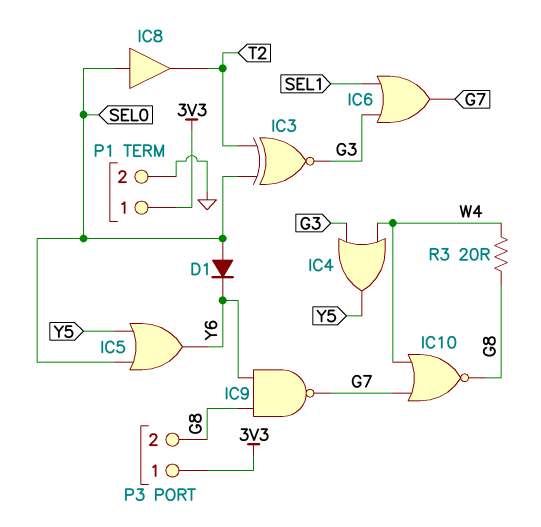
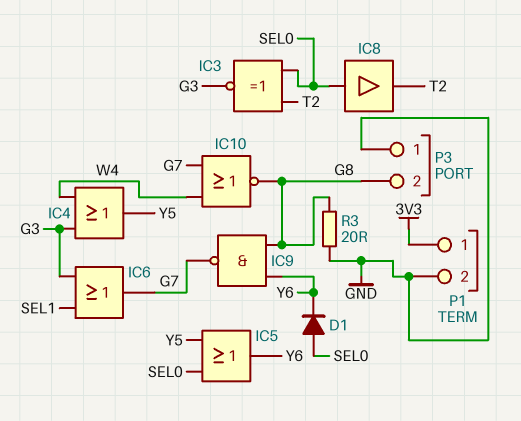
P3 pin 1: 3V3 -> GND
R3: 20 (G8, W4) -> 20 (G8, GND)

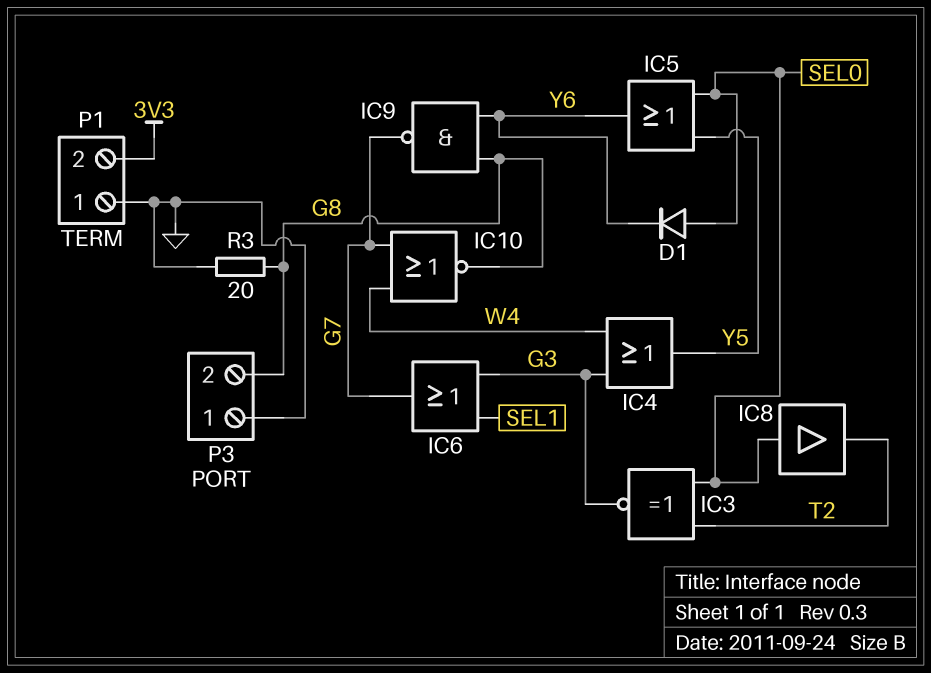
P1 pin 1: 3V3 -> GND
P1 pin 2: GND -> 3V3

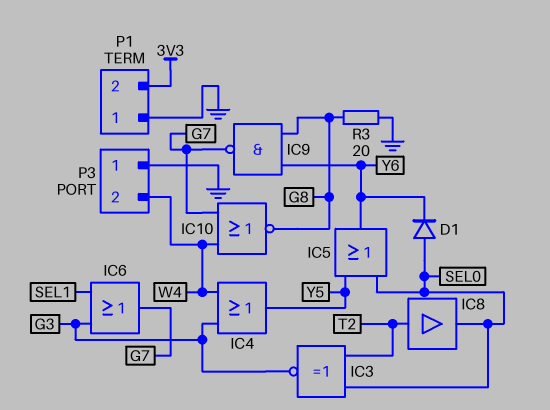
IC8: buffer (in SEL0, out T2) -> buffer (in T2, out SEL0)
P3 pin 2: G8 -> W4

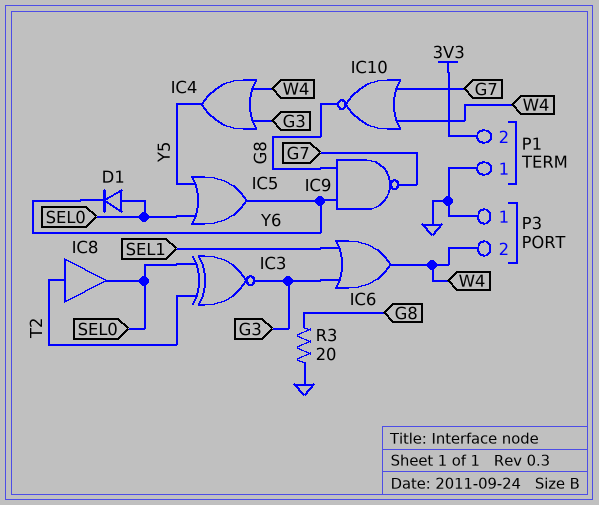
IC6: OR (in G3, in SEL1, out G7) -> OR (in G3, in SEL1, out W4)

